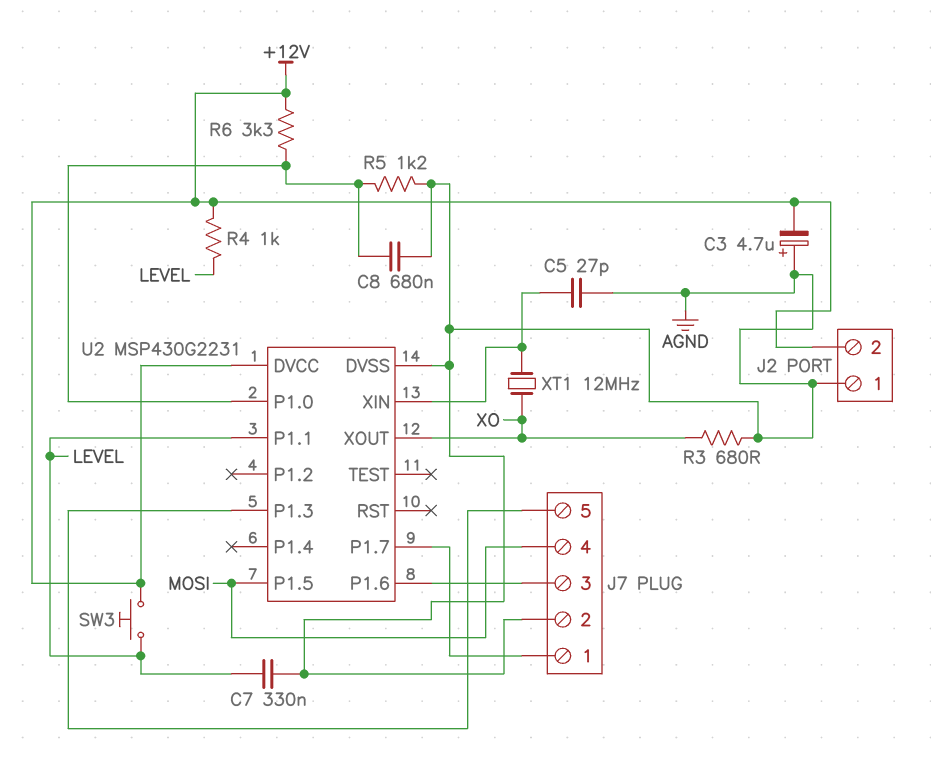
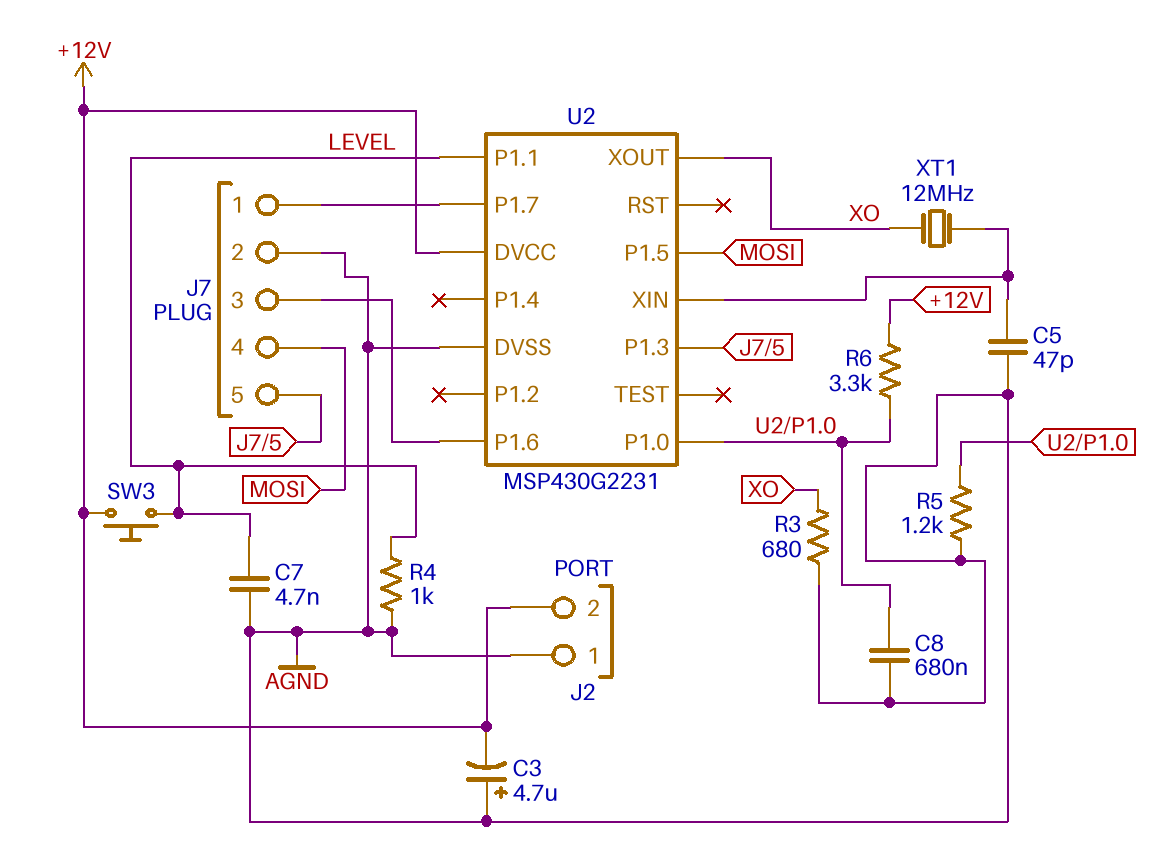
C5: 27pF (AGND, U2/XIN) -> 47pF (AGND, U2/XIN)
C7: 330nF (AGND, LEVEL) -> 4.7nF (AGND, LEVEL)
R4: 1k (+12V, LEVEL) -> 1k (AGND, LEVEL)

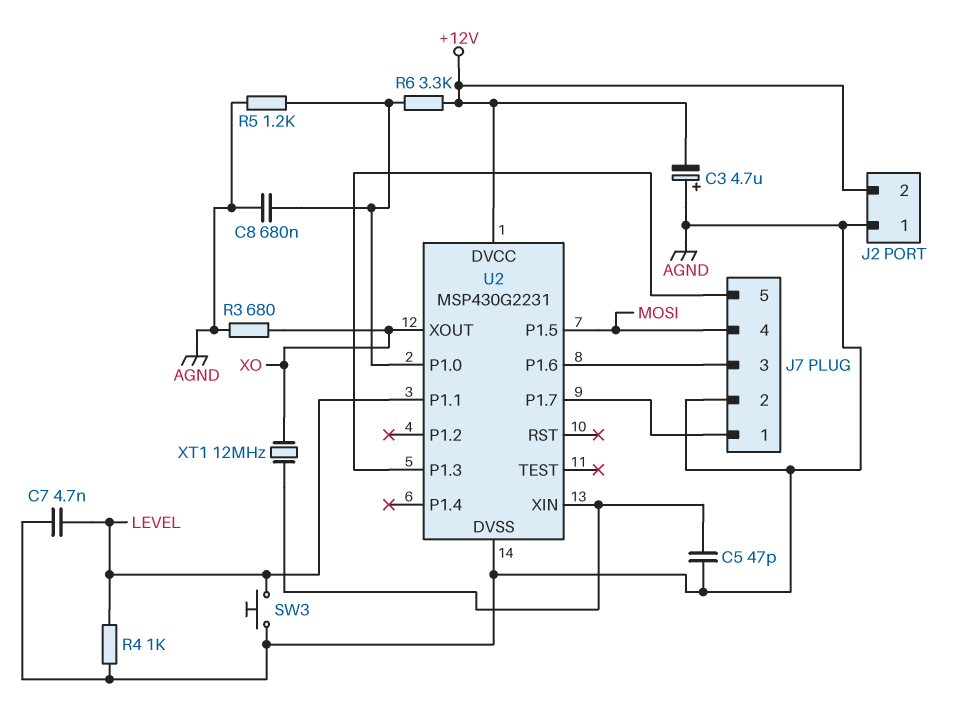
SW3: button (+12V, LEVEL) -> button (AGND, LEVEL)

